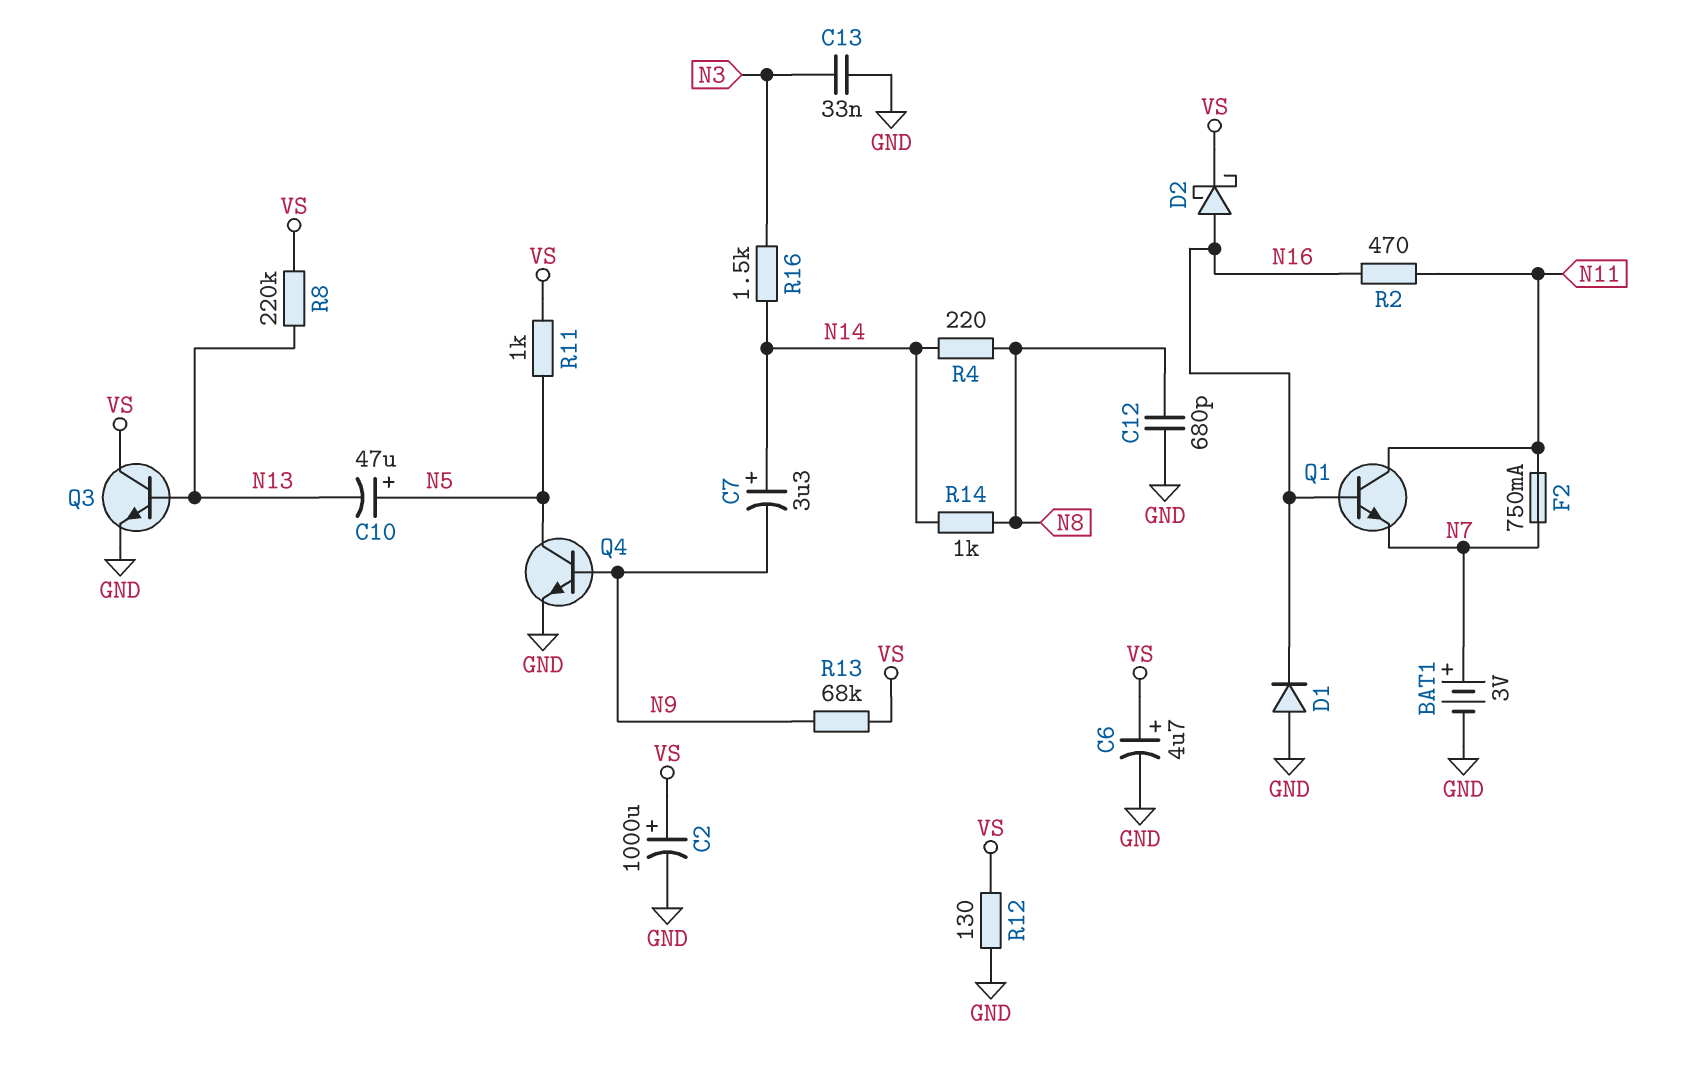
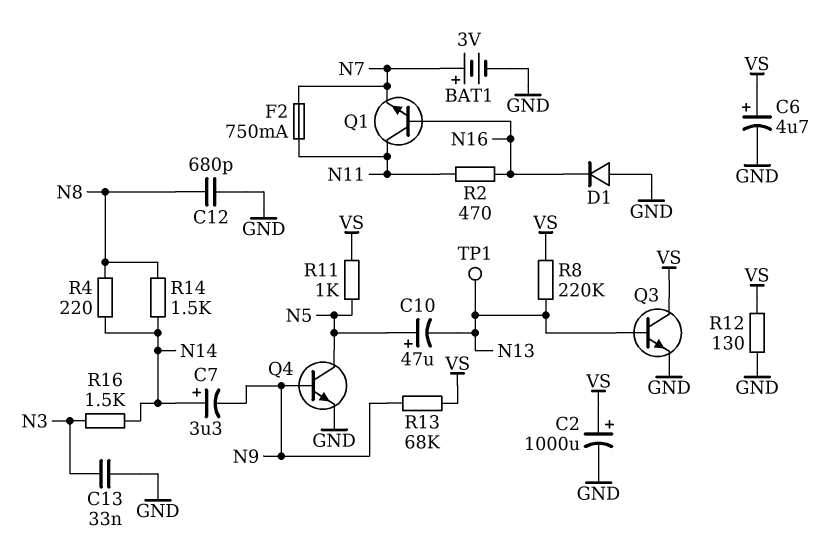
D2: schottky (A N16, K VS) -> none
R14: 1k (N8, N14) -> 1.5k (N8, N14)
TP1: none -> test point (N13)

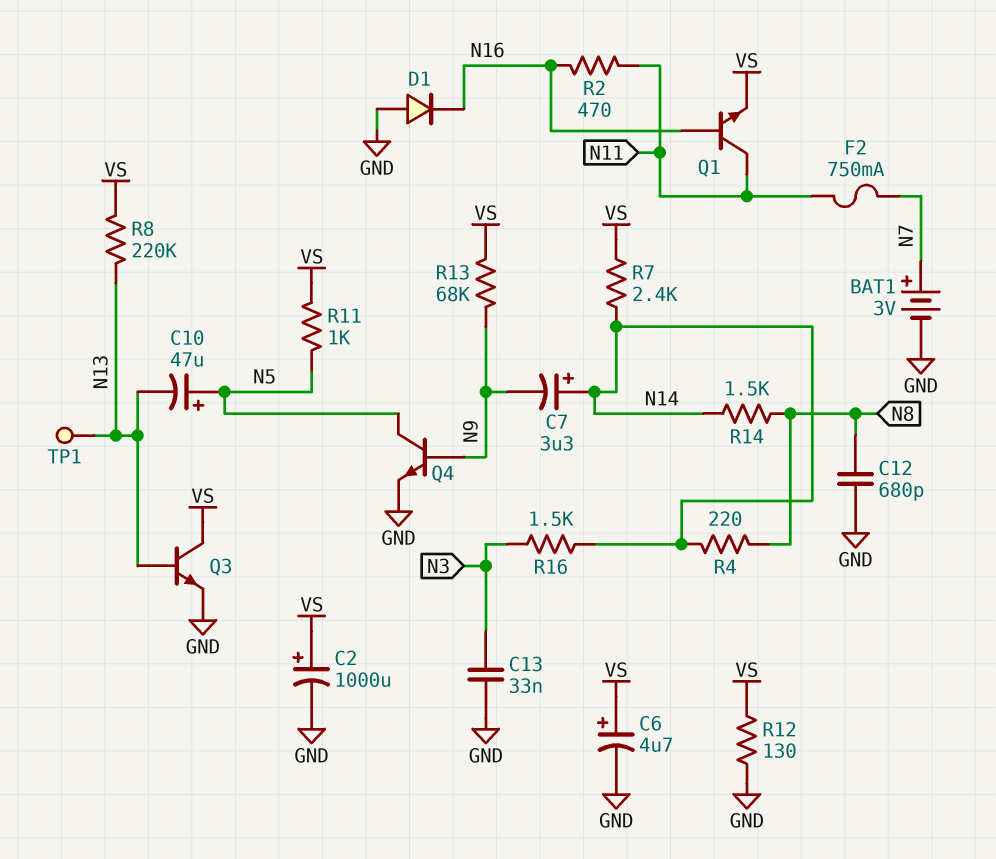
Q1: NPN (B N16, C N11, E N7) -> NPN (B N16, C N11, E VS)
R7: none -> 2.4k (N14, VS)

